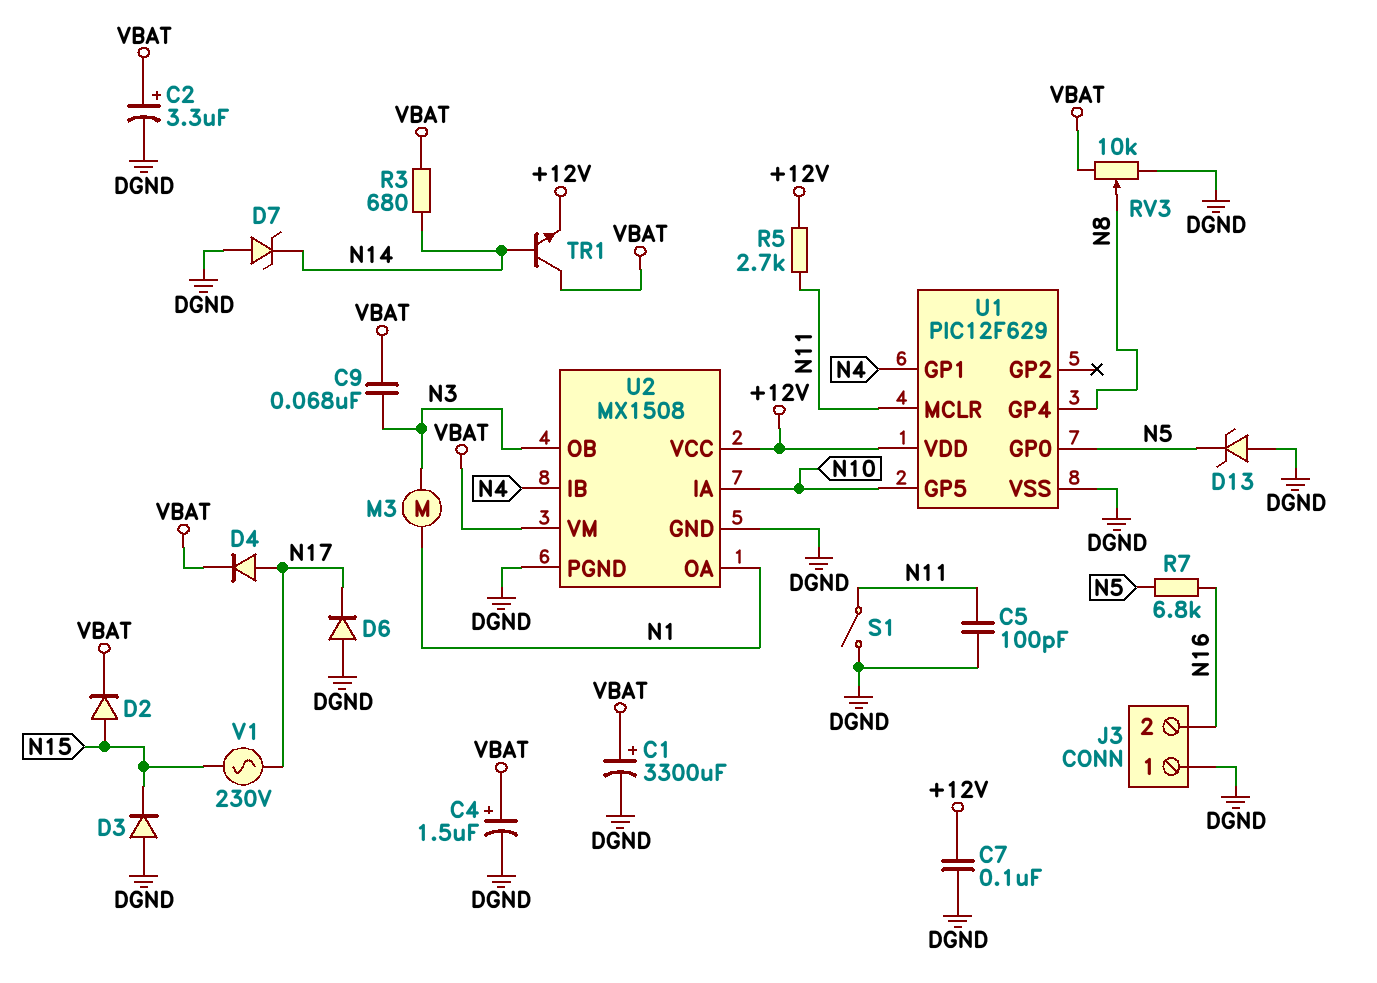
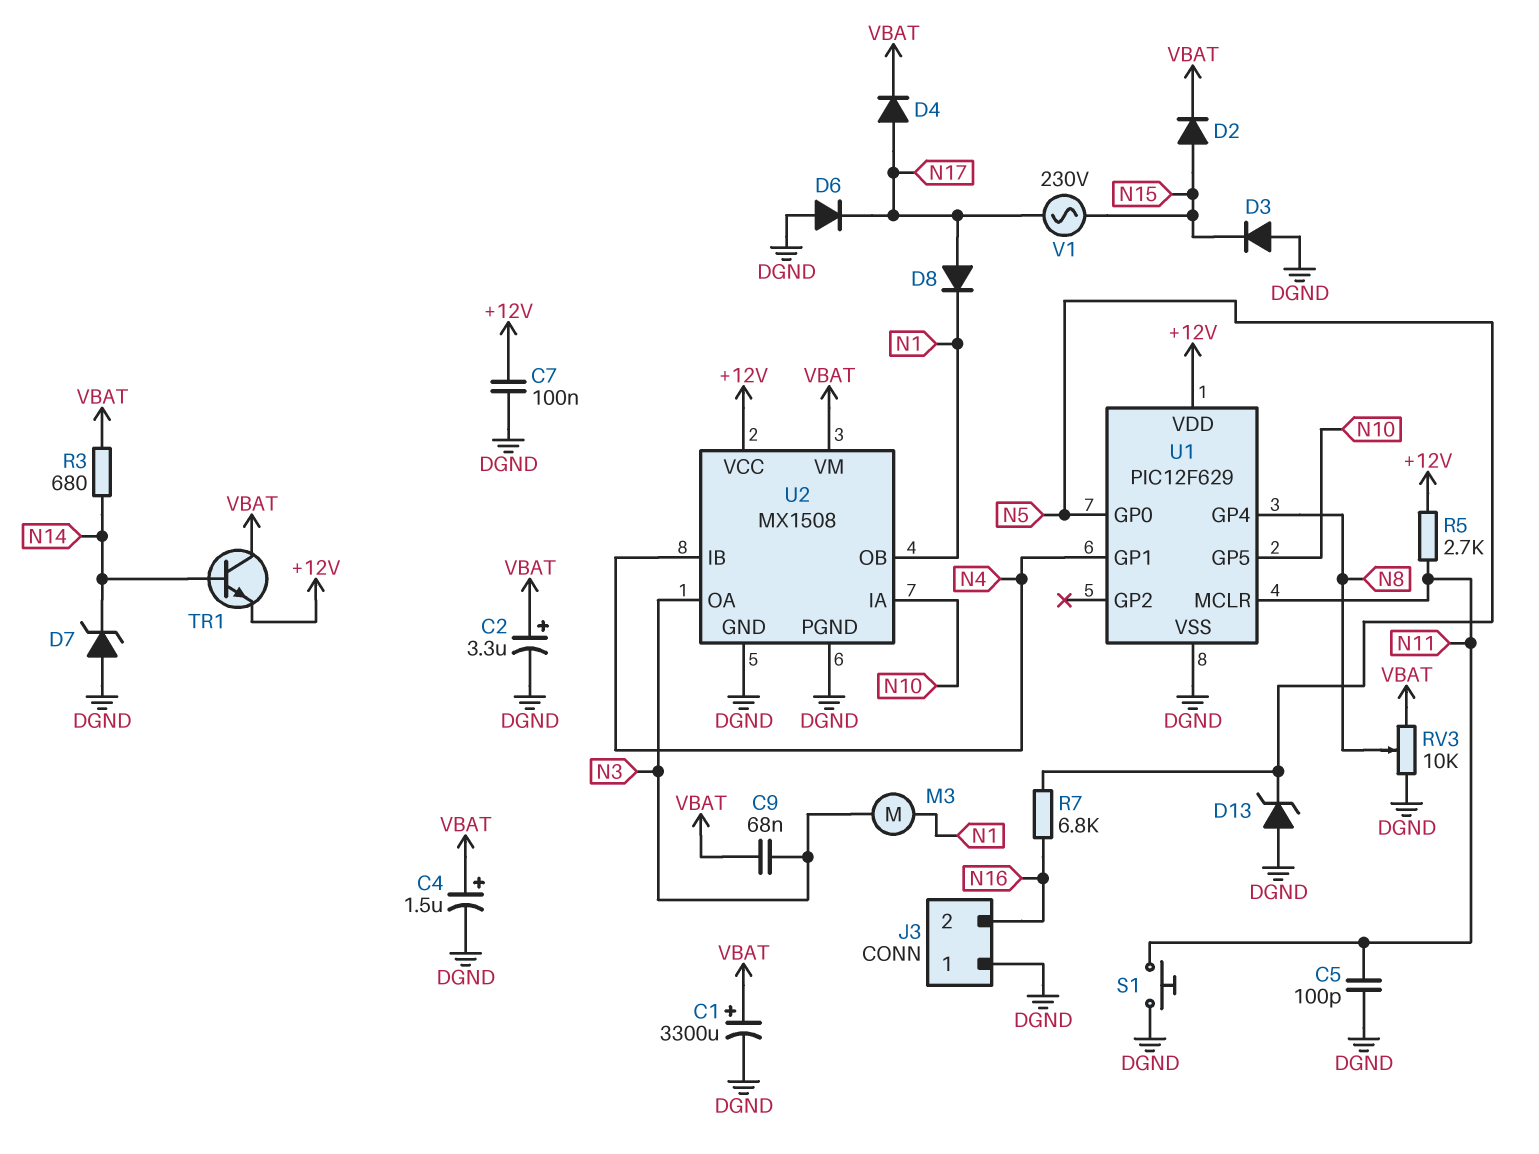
D8: none -> diode (A N17, K N1)
S1: switch (DGND, N11) -> button (DGND, N11)
U2 pin OA: N1 -> N3
U2 pin OB: N3 -> N1

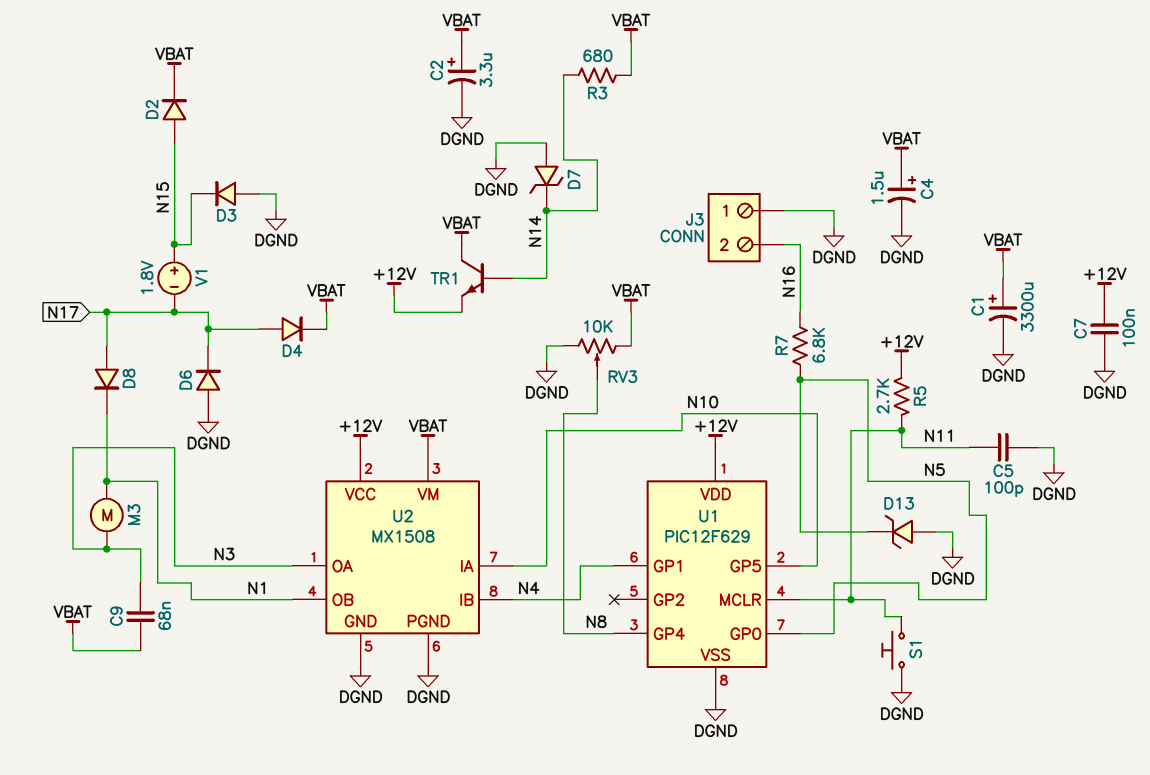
V1: AC 230V (N15, N17) -> 1.8V (plus N15, minus N17)

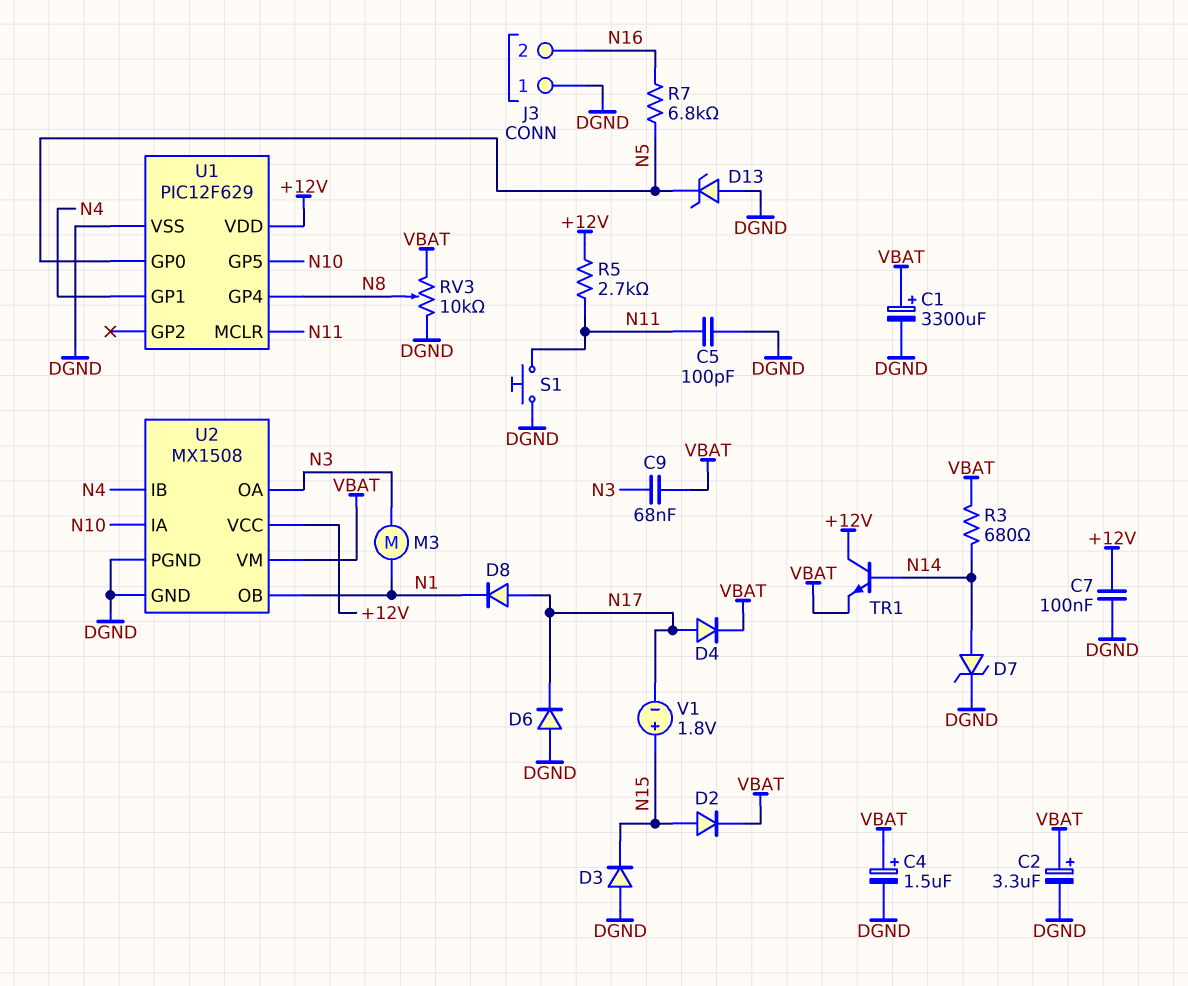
D7: zener (A DGND, K N14) -> zener (A N14, K DGND)
TR1: NPN (B N14, C VBAT, E +12V) -> NPN (B N14, C +12V, E VBAT)

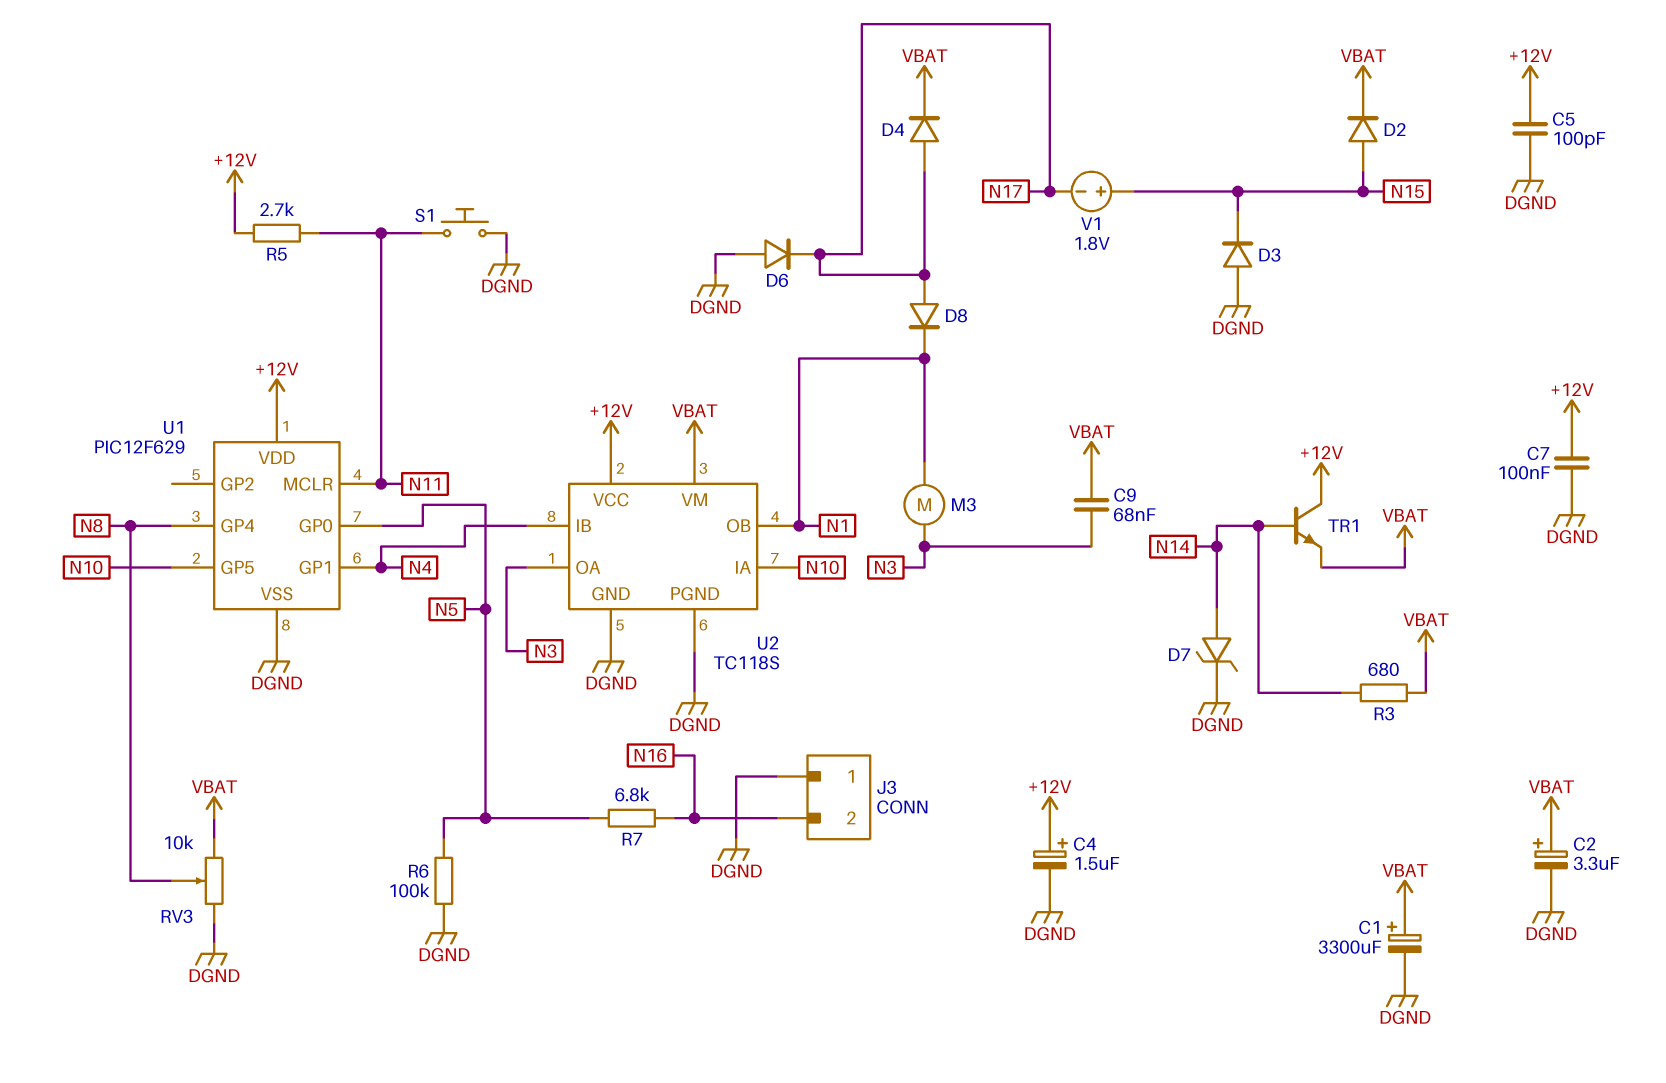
C4: 1.5uF (plus VBAT, minus DGND) -> 1.5uF (plus +12V, minus DGND)
C5: 100pF (DGND, N11) -> 100pF (+12V, DGND)
D13: zener (A DGND, K N5) -> none
R6: none -> 100k (DGND, N5)
U2: MX1508 -> TC118S

